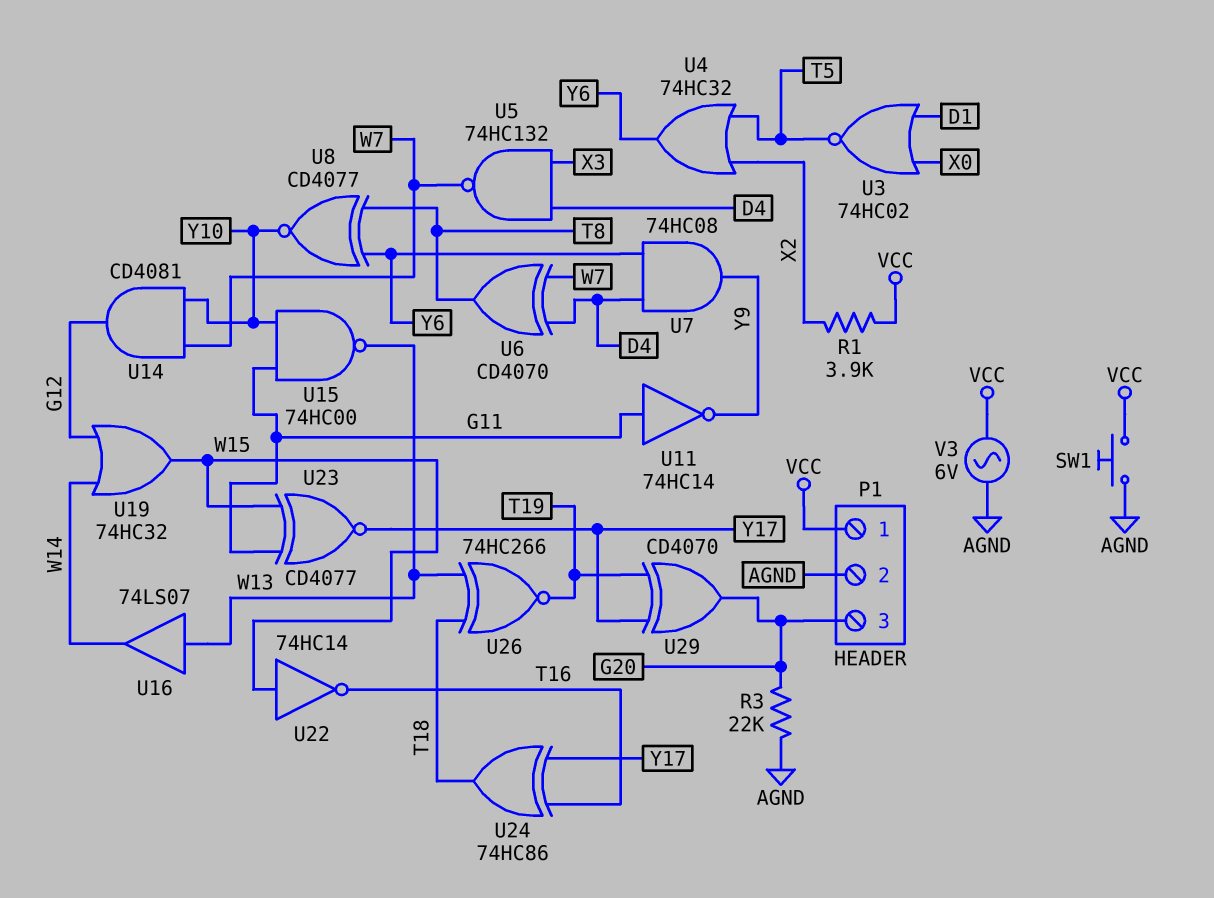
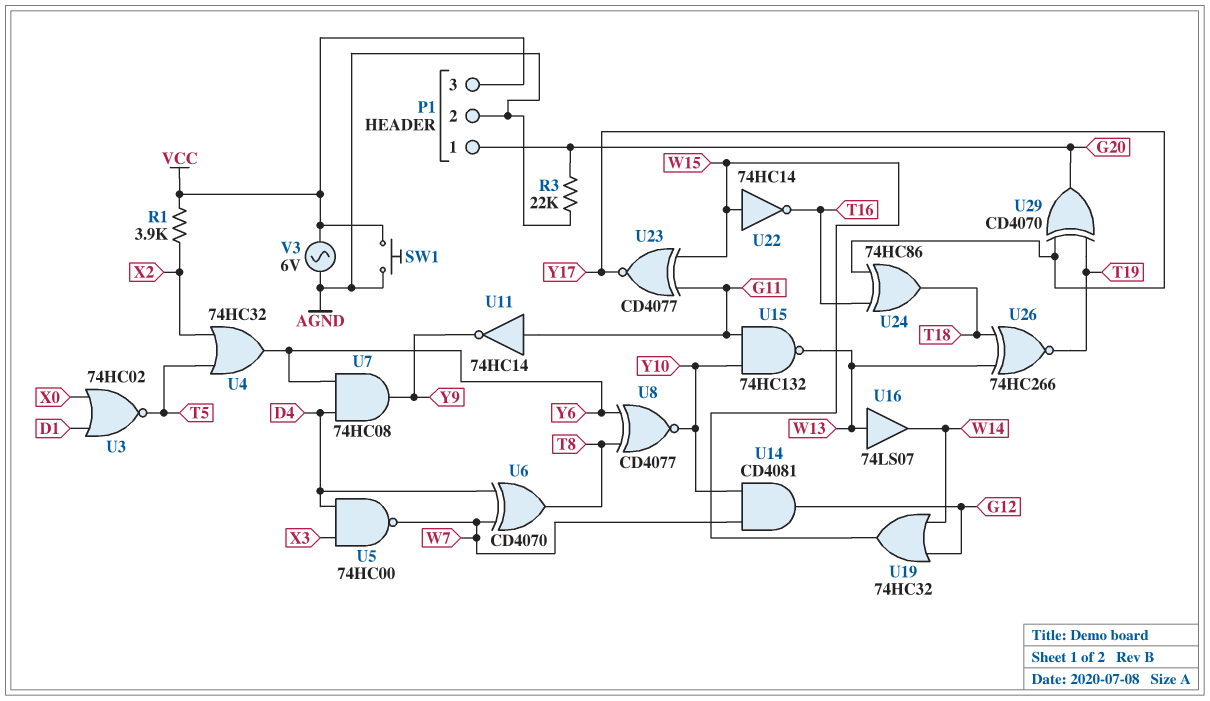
P1 pin 1: VCC -> G20
P1 pin 3: G20 -> VCC
U5: NAND 74HC132 (in D4, in X3, out W7) -> NAND 74HC00 (in D4, in X3, out W7)
U15: NAND 74HC00 (in G11, in Y10, out W13) -> NAND 74HC132 (in G11, in Y10, out W13)

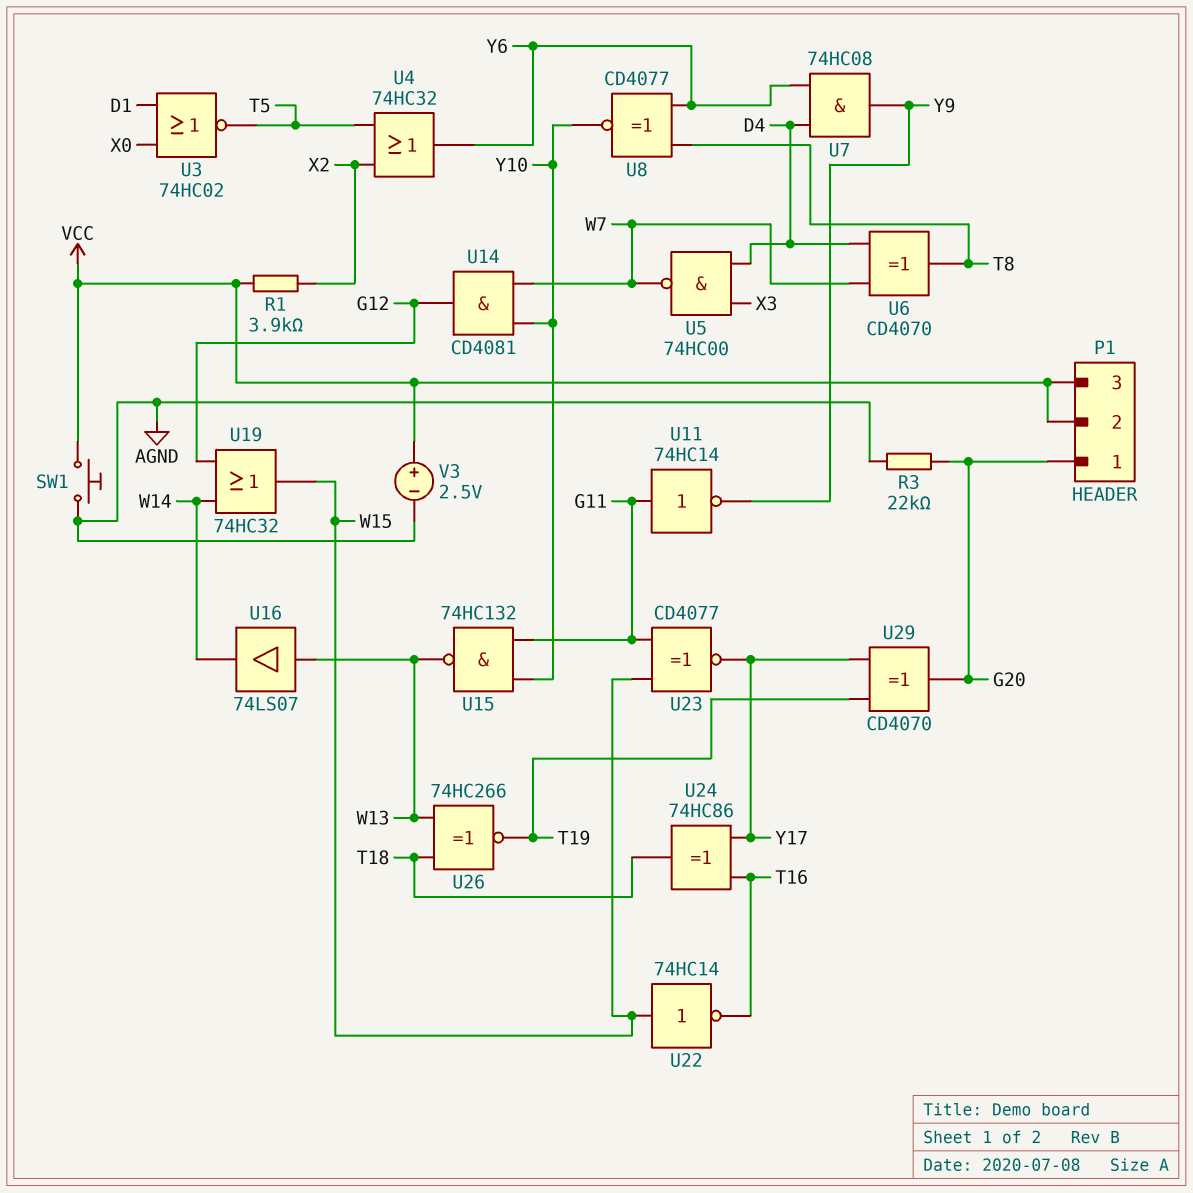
P1 pin 2: AGND -> VCC
V3: AC 6V (AGND, VCC) -> 2.5V (plus VCC, minus AGND)

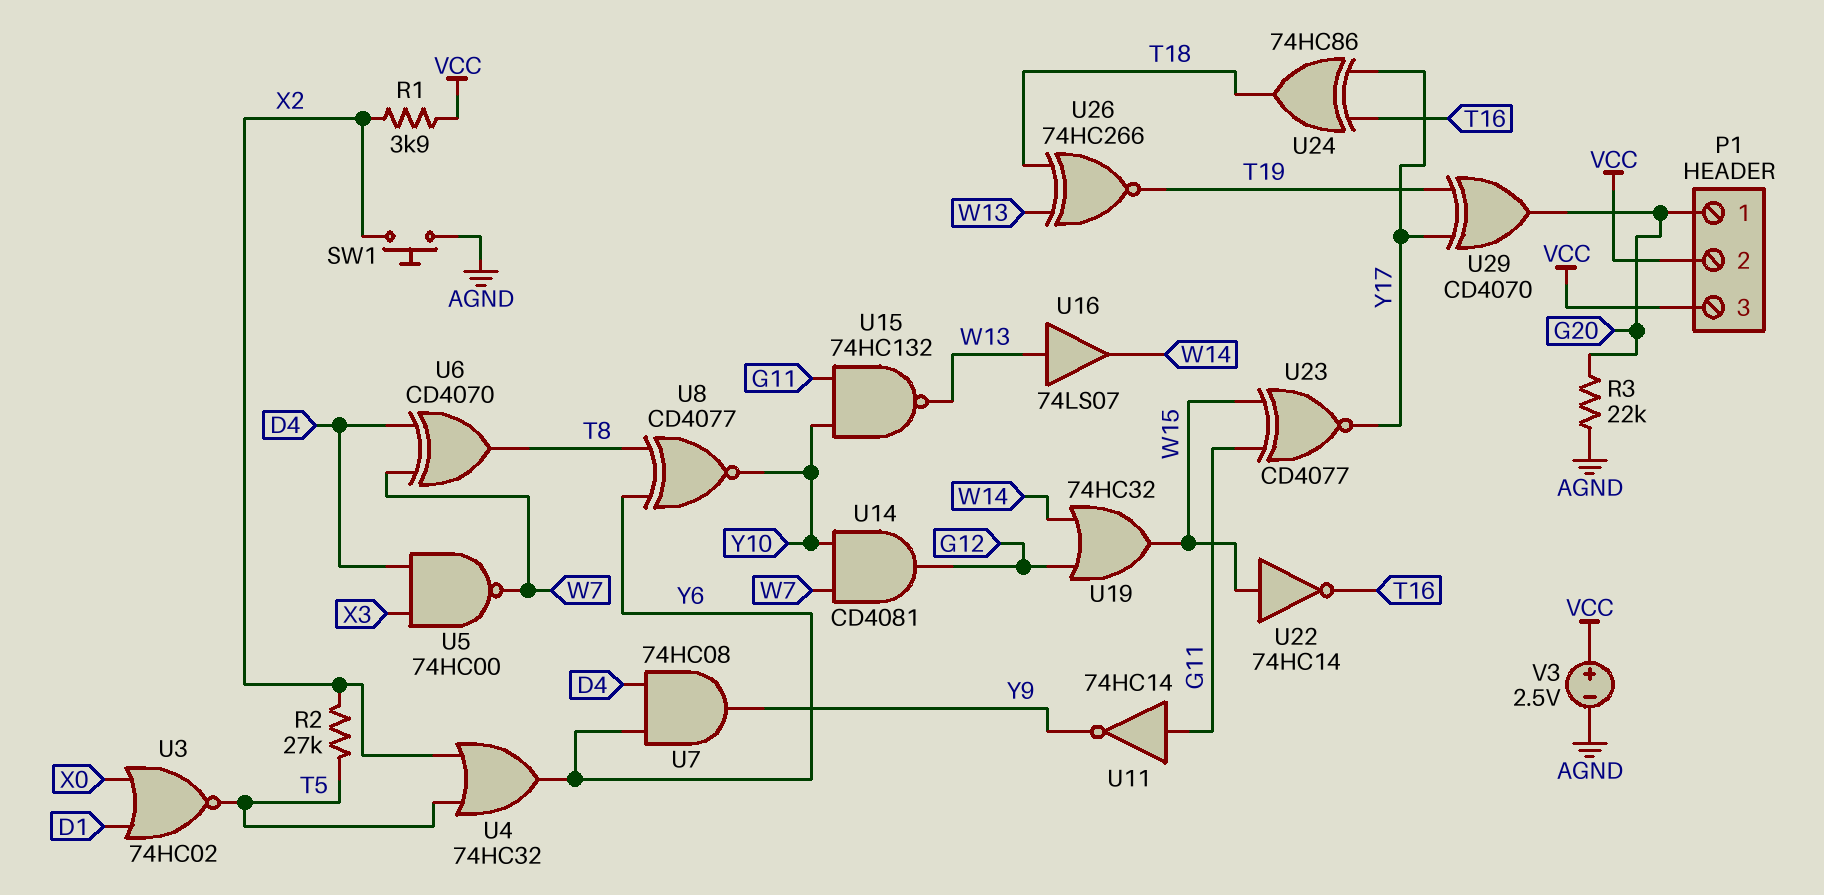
R2: none -> 27k (T5, X2)
SW1: button (AGND, VCC) -> button (AGND, X2)

